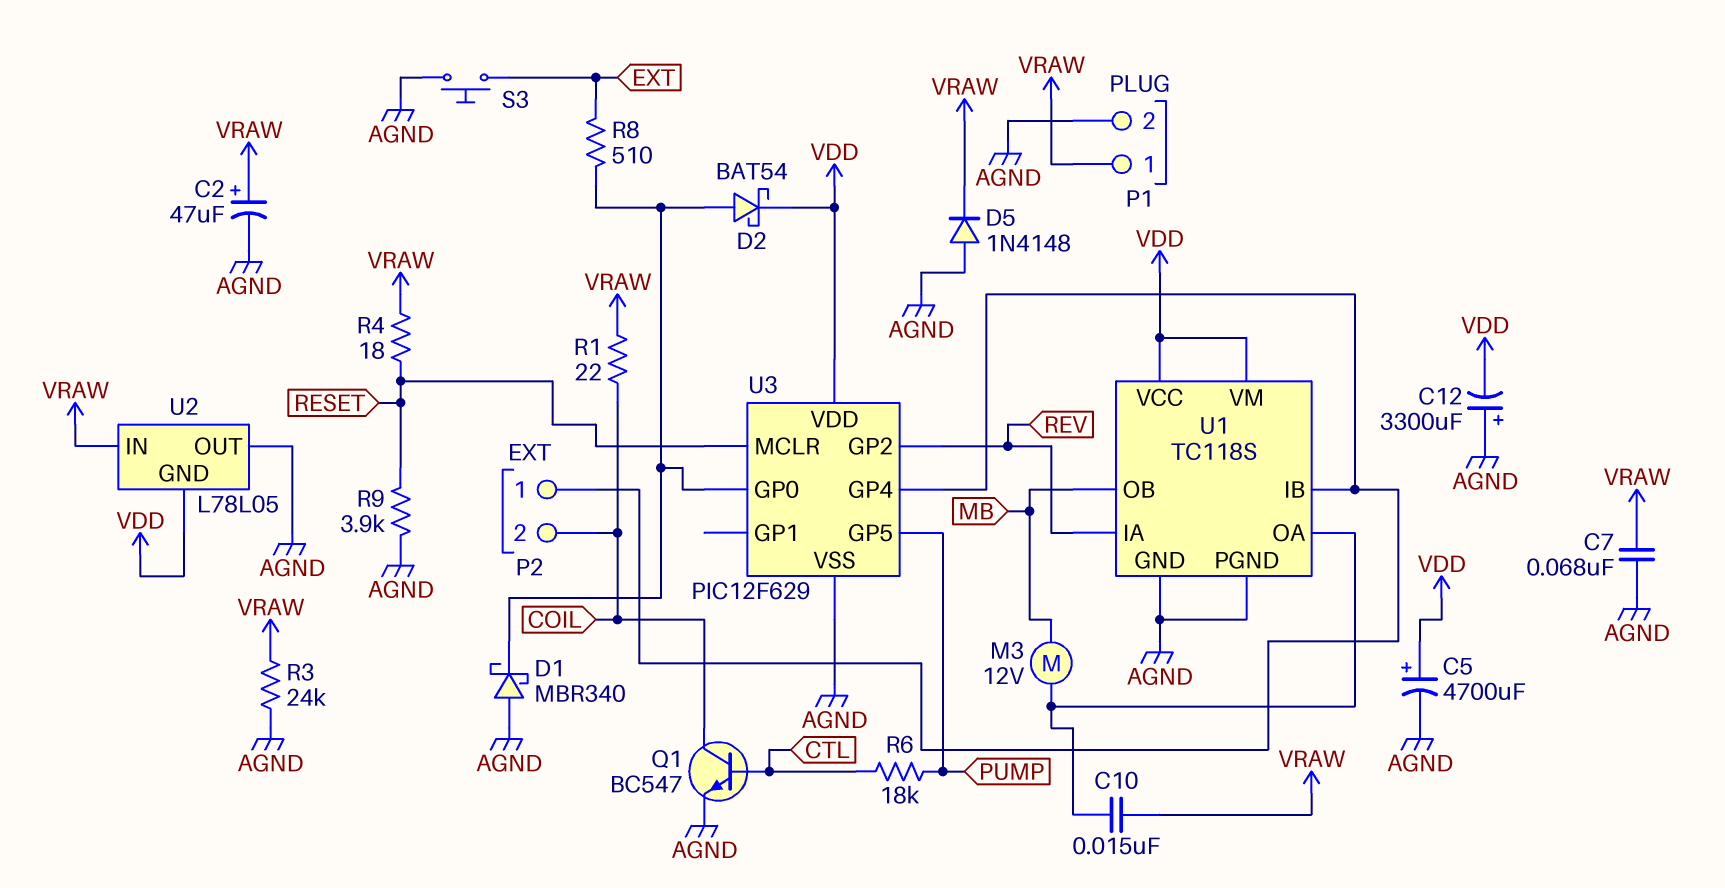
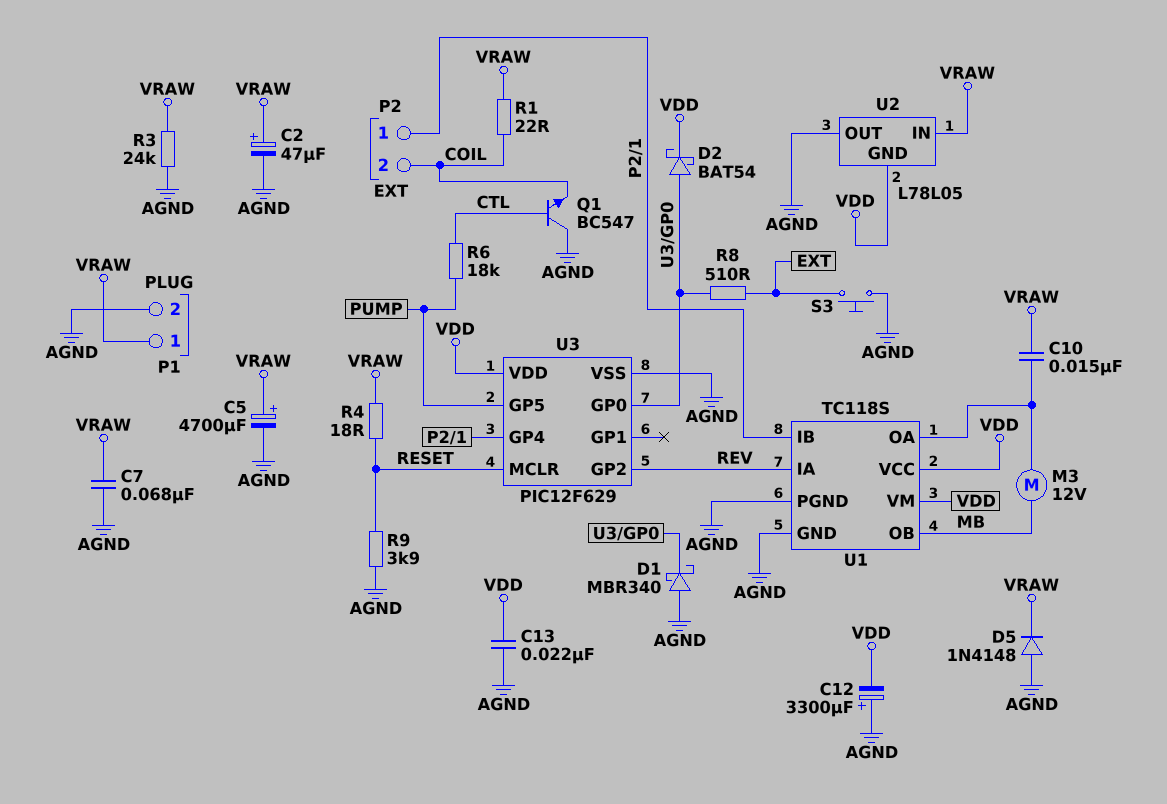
C5: 4700uF (plus VDD, minus AGND) -> 4700uF (plus VRAW, minus AGND)
C13: none -> 22nF (AGND, VDD)
Q1: NPN BC547 (B CTL, C COIL, E AGND) -> NPN BC547 (B CTL, C AGND, E COIL)

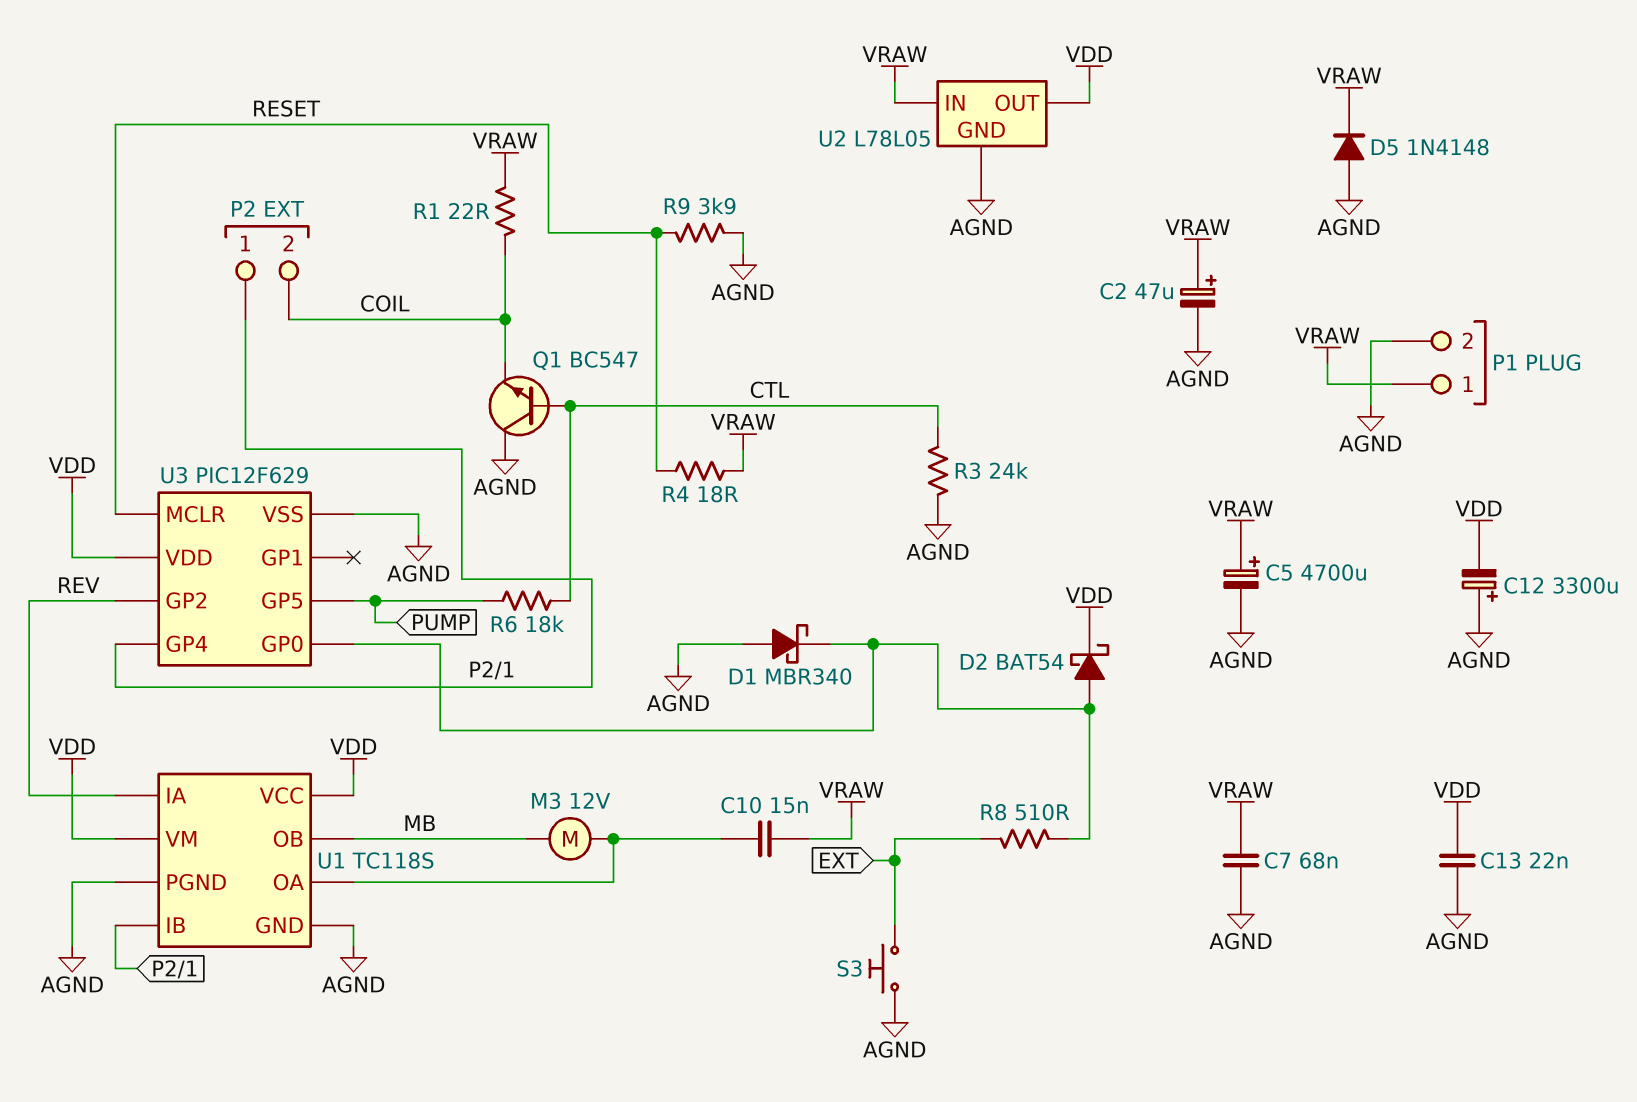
R3: 24k (AGND, VRAW) -> 24k (AGND, CTL)
U2 pin GND: VDD -> AGND
U2 pin OUT: AGND -> VDD

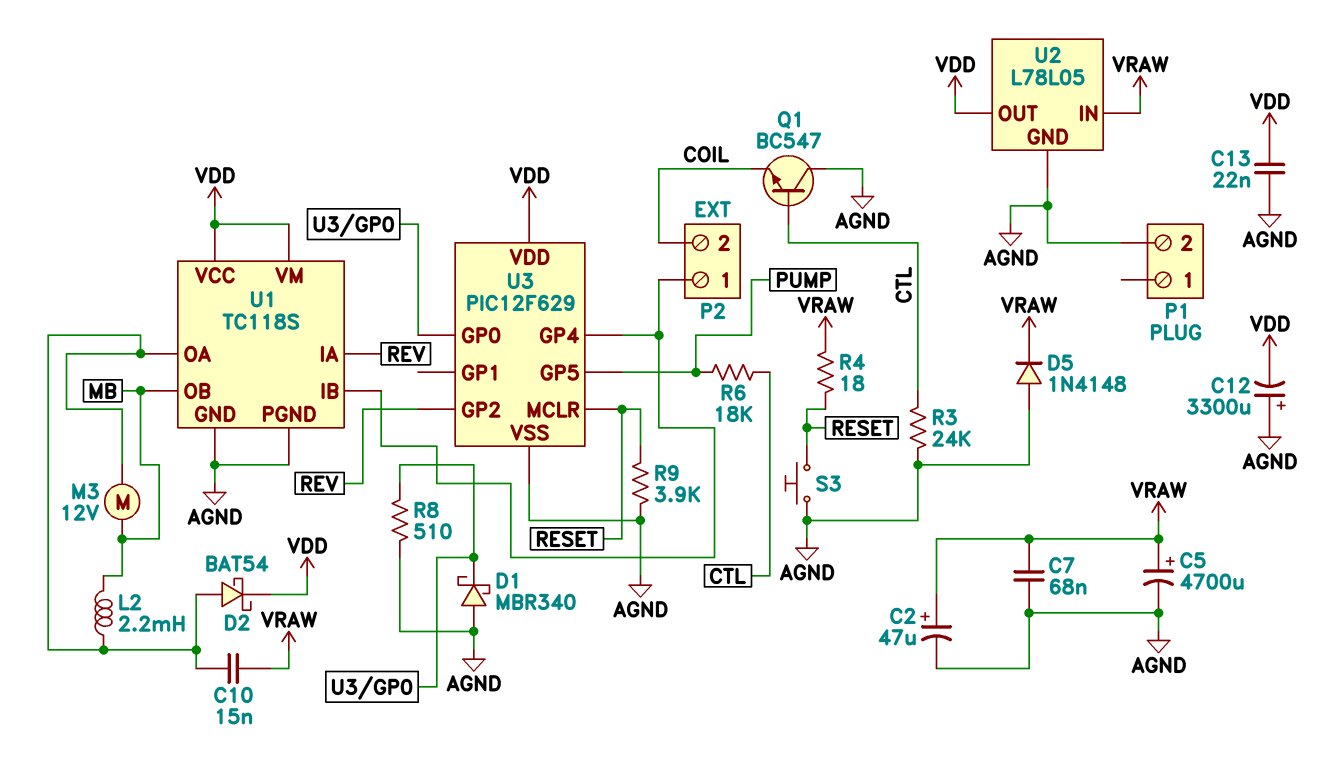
D2: schottky BAT54 (A U3/GP0, K VDD) -> schottky BAT54 (A U1/OA, K VDD)
L2: none -> 2.2mH (MB, U1/OA)
P1 pin 1: VRAW -> none
R1: 22 (COIL, VRAW) -> none
R8: 510 (EXT, U3/GP0) -> 510 (AGND, U3/GP0)
S3: button (AGND, EXT) -> button (AGND, RESET)

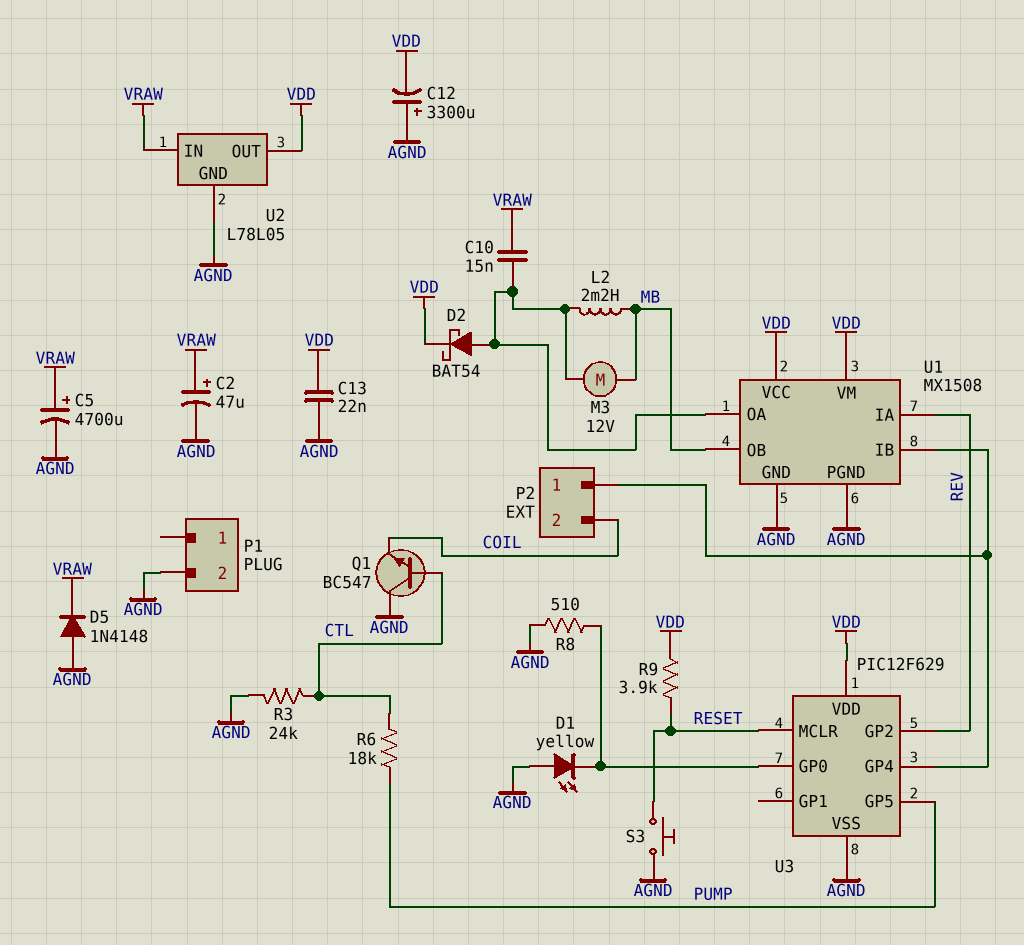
C7: 68nF (AGND, VRAW) -> none
D1: schottky MBR340 (A AGND, K U3/GP0) -> LED yellow (A AGND, K U3/GP0)
R4: 18 (RESET, VRAW) -> none
R9: 3.9k (AGND, RESET) -> 3.9k (RESET, VDD)
U1: TC118S -> MX1508

